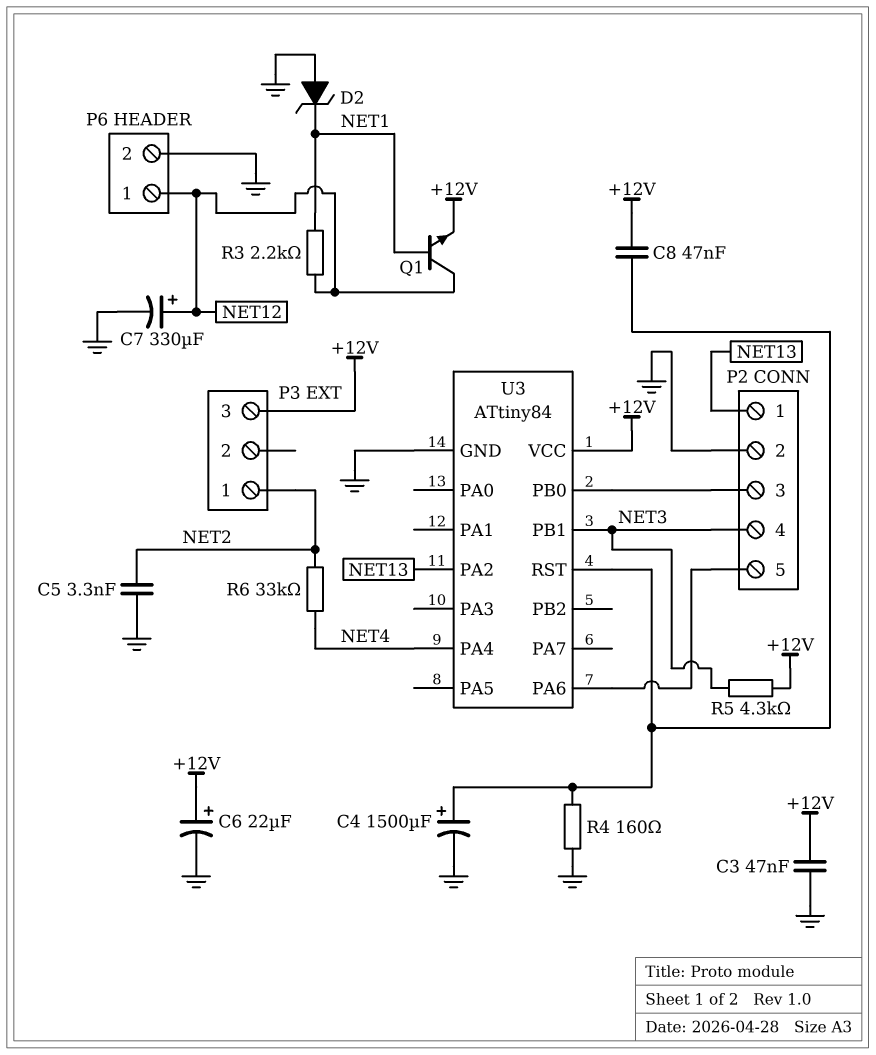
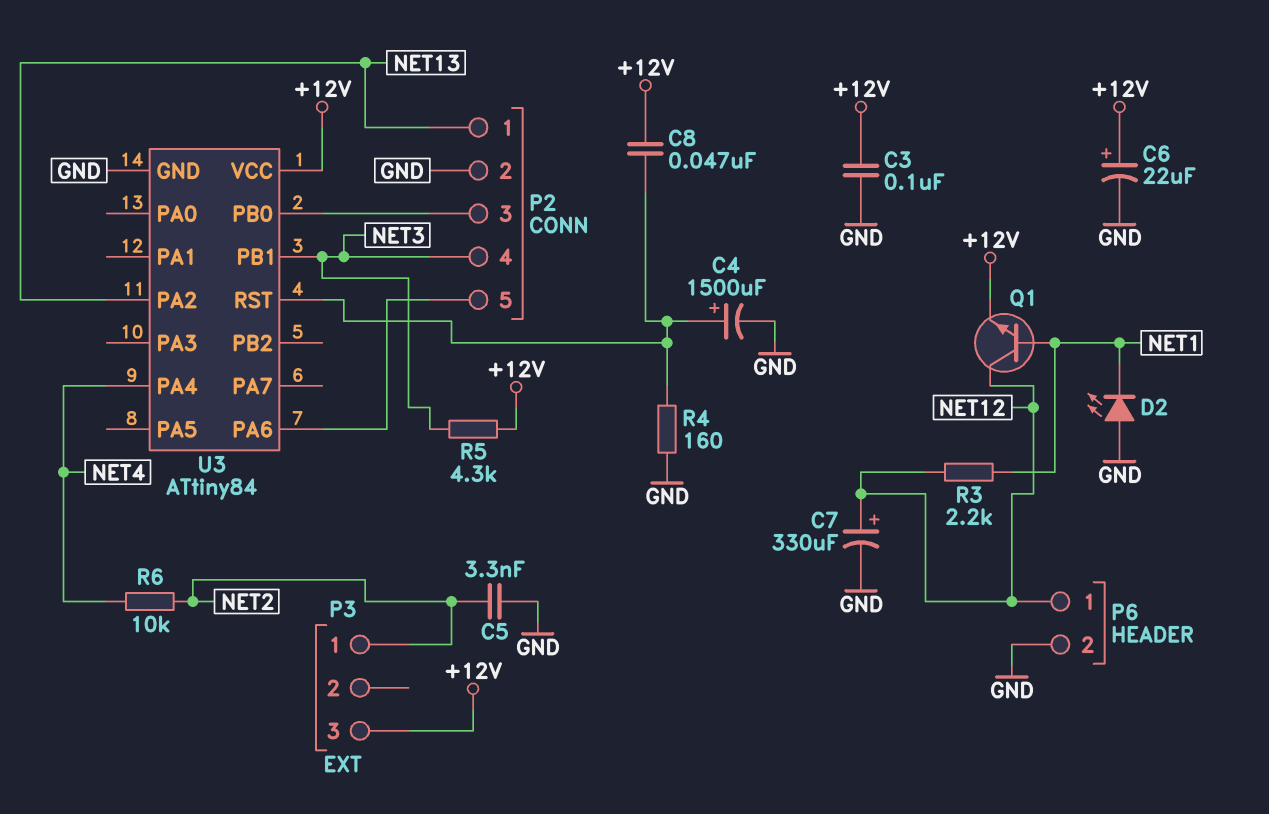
C3: 47nF (+12V, GND) -> 100nF (+12V, GND)
D2: zener (A GND, K NET1) -> LED (A GND, K NET1)
R6: 33k (NET2, NET4) -> 10k (NET2, NET4)

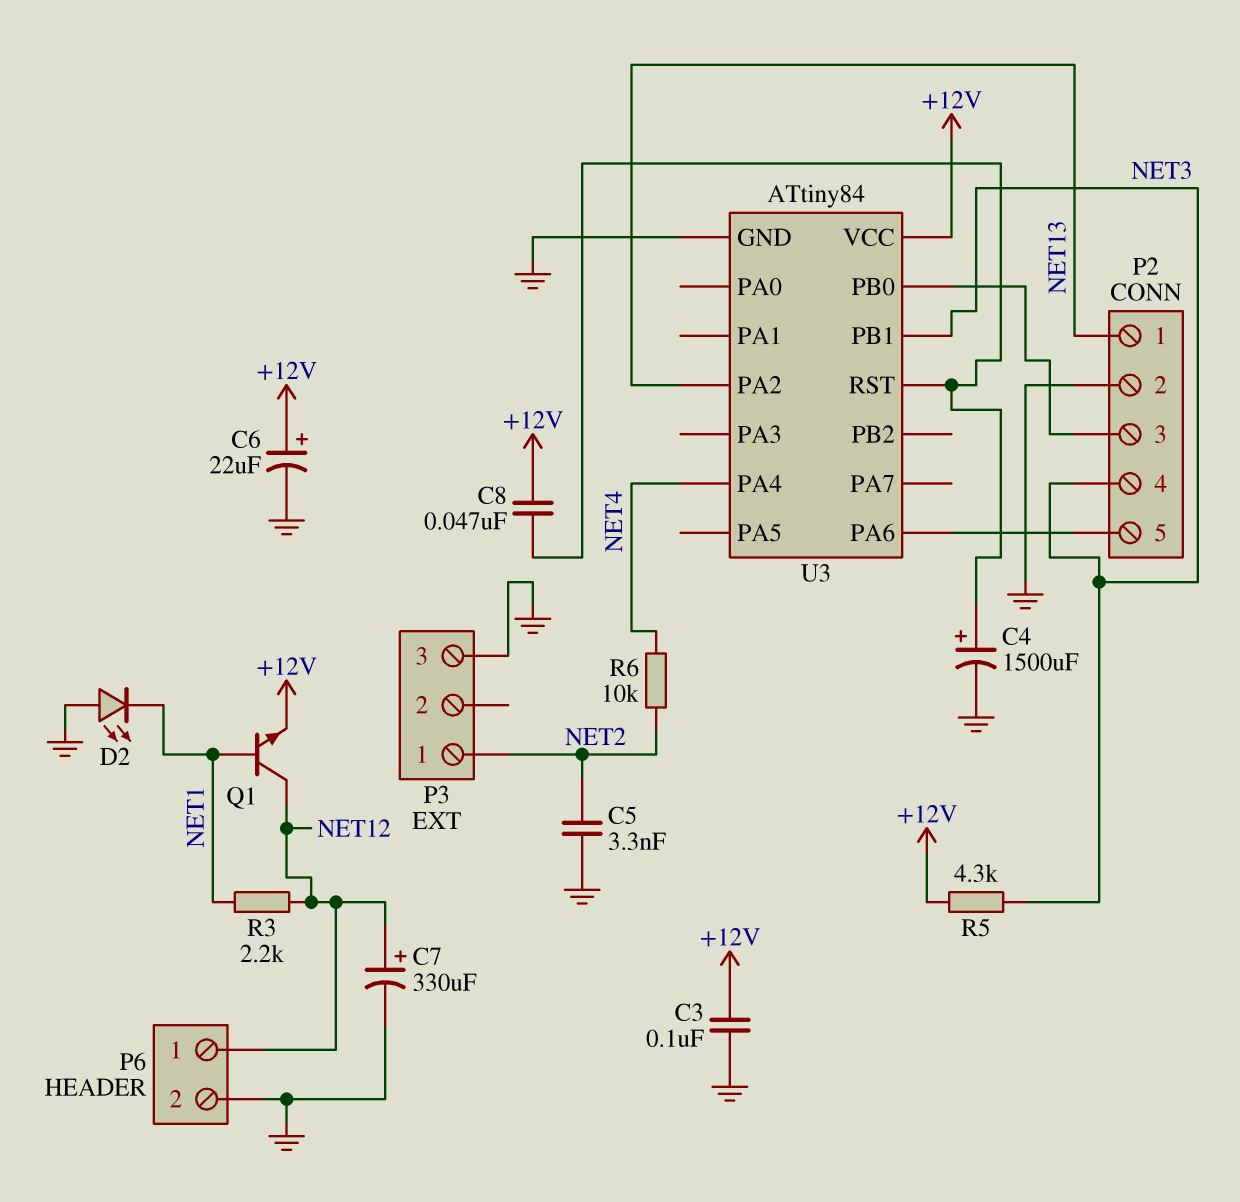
P3 pin 3: +12V -> GND
R4: 160 (GND, U3/RST) -> none

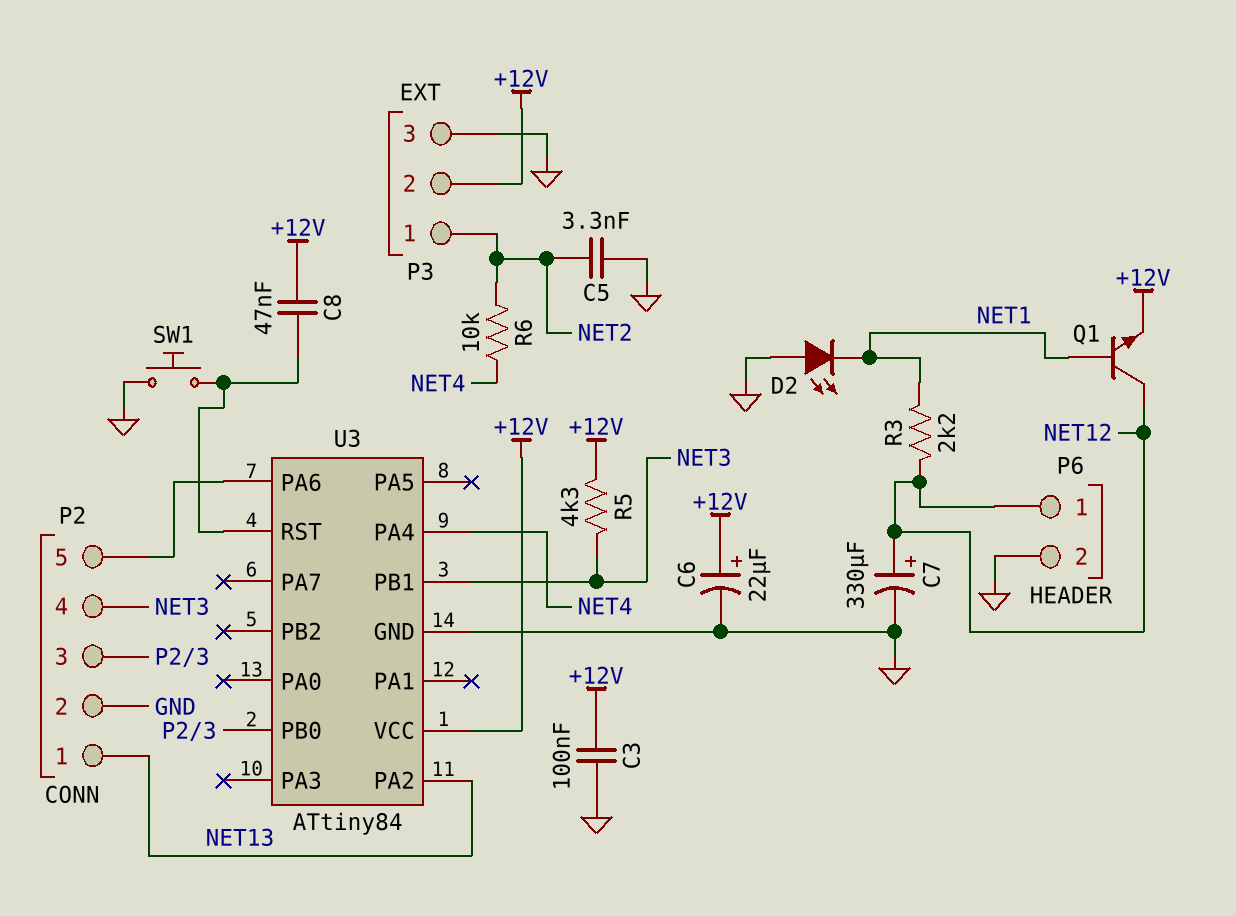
C4: 1500uF (plus U3/RST, minus GND) -> none
P3 pin 2: none -> +12V
SW1: none -> button (GND, U3/RST)

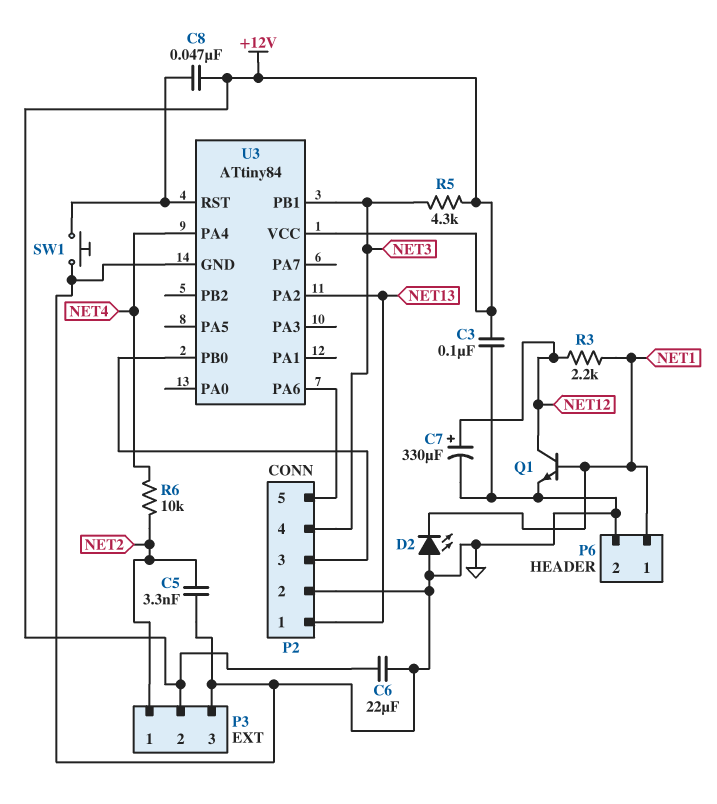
C6: 22uF (plus +12V, minus GND) -> 22uF (+12V, GND)
P6 pin 1: NET12 -> NET1
Q1: NPN (B NET1, C NET12, E +12V) -> NPN (B NET1, C NET12, E GND)

